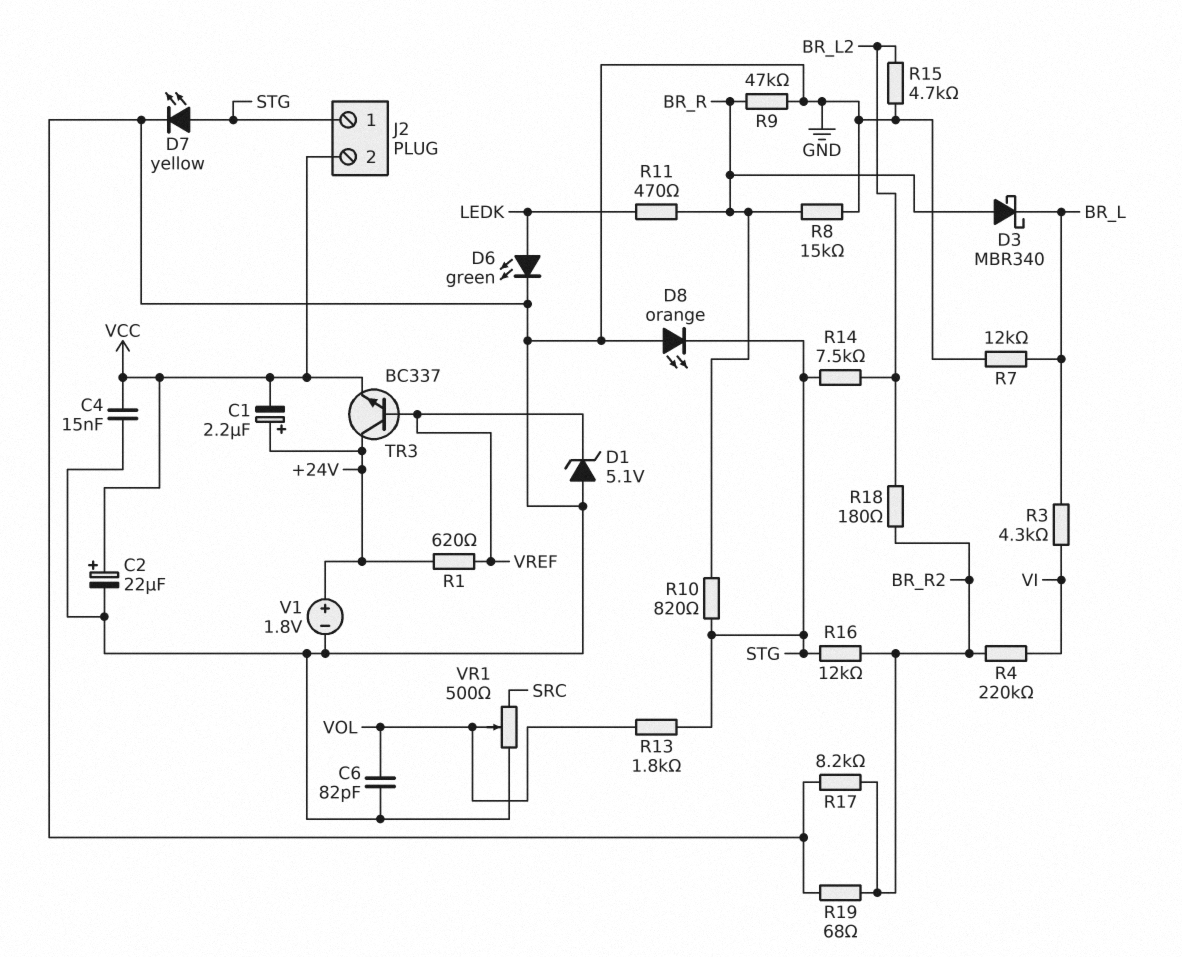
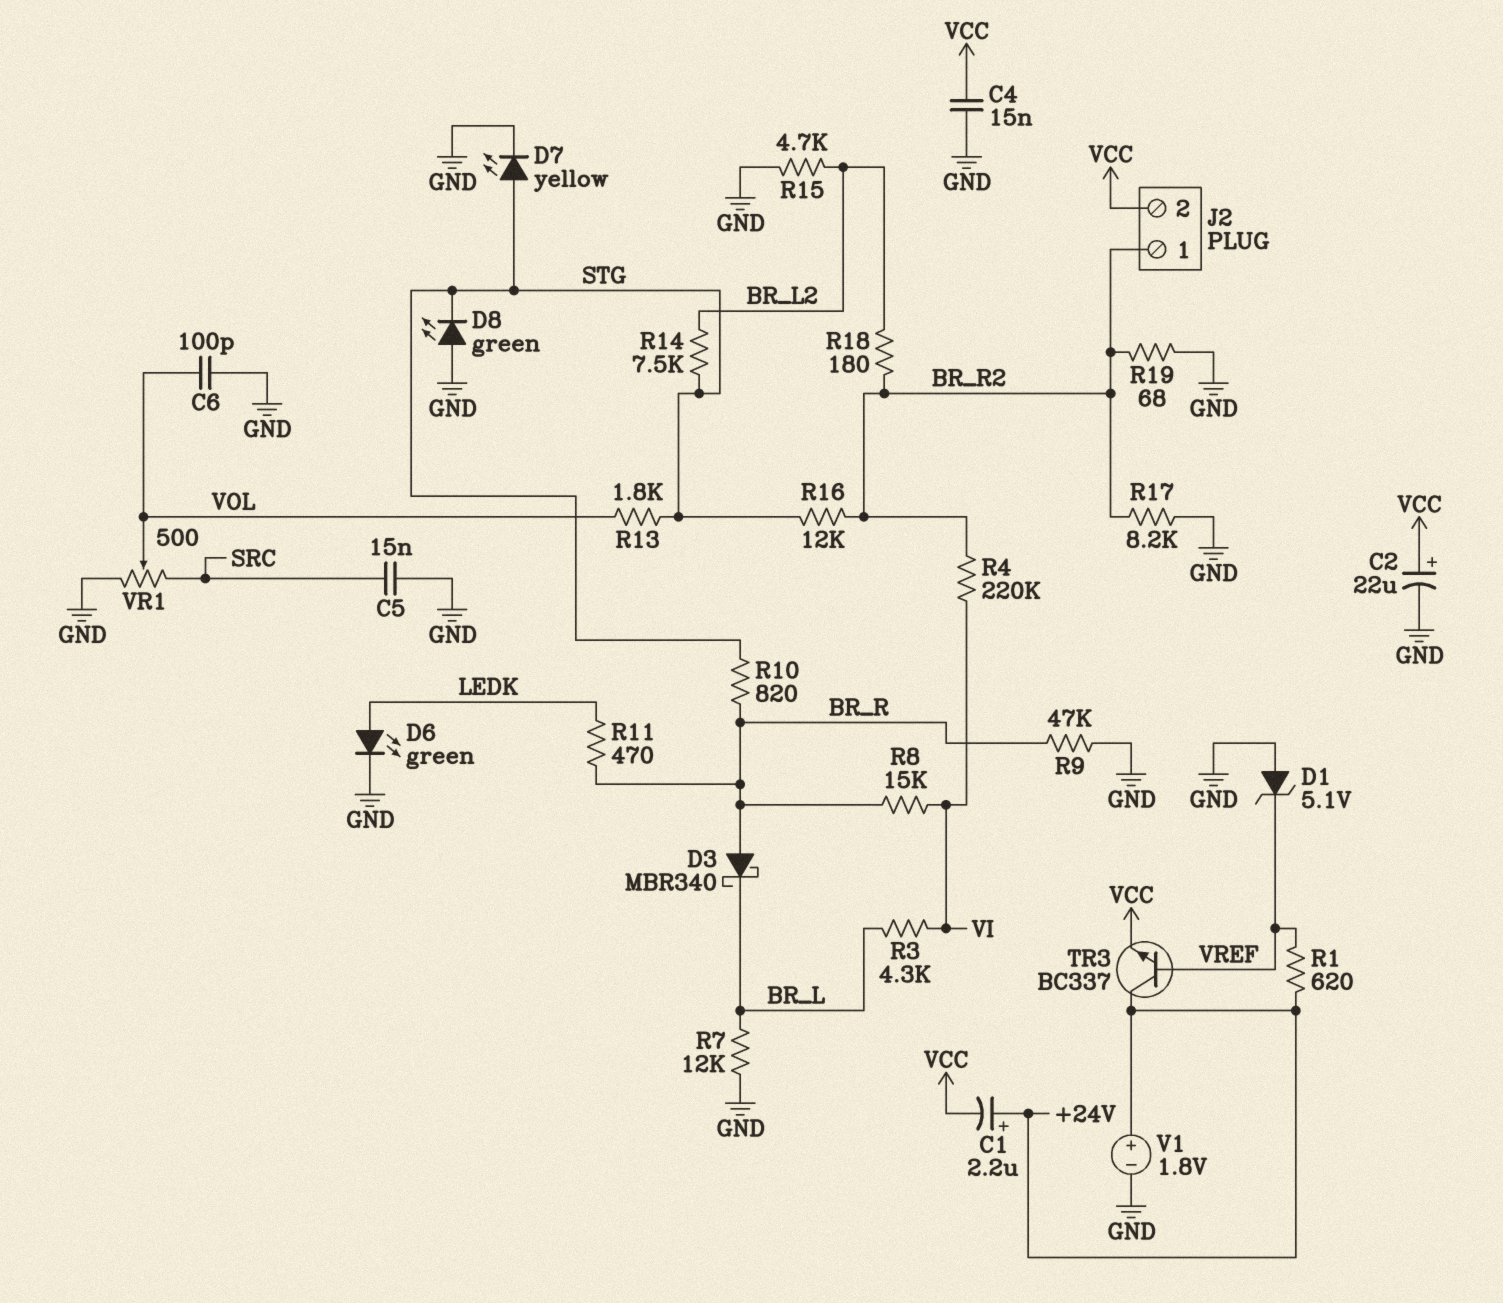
C5: none -> 15nF (GND, SRC)
C6: 82pF (GND, VOL) -> 100pF (GND, VOL)
D8: LED orange (A GND, K STG) -> LED green (A GND, K STG)
J2 pin 1: STG -> BR_R2
R8: 15k (BR_R, GND) -> 15k (BR_R, VI)

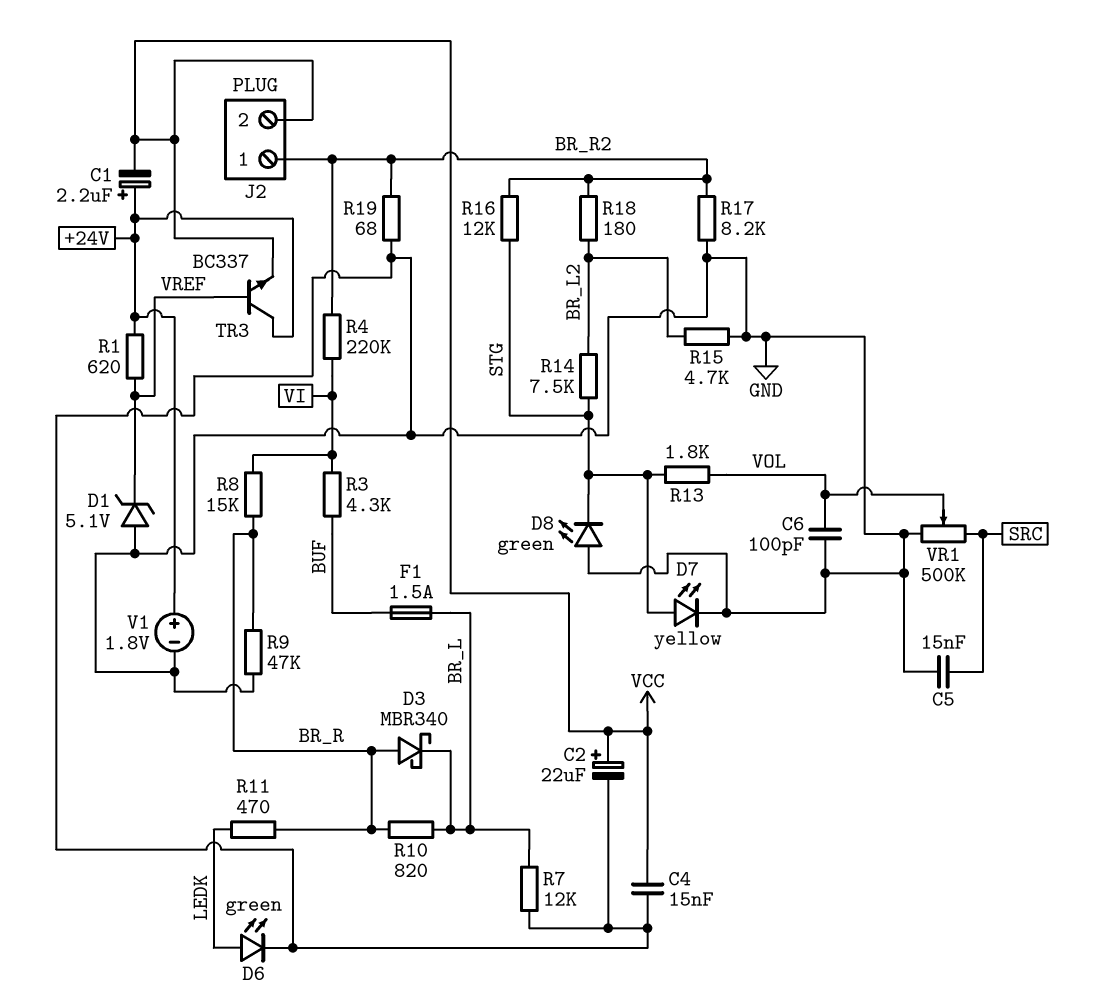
F1: none -> 1.5A (BR_L, BUF)
R3: 4.3k (BR_L, VI) -> 4.3k (BUF, VI)
R10: 820 (BR_R, STG) -> 820 (BR_L, BR_R)
VR1: 500 (GND, SRC, wiper VOL) -> 500k (GND, SRC, wiper VOL)

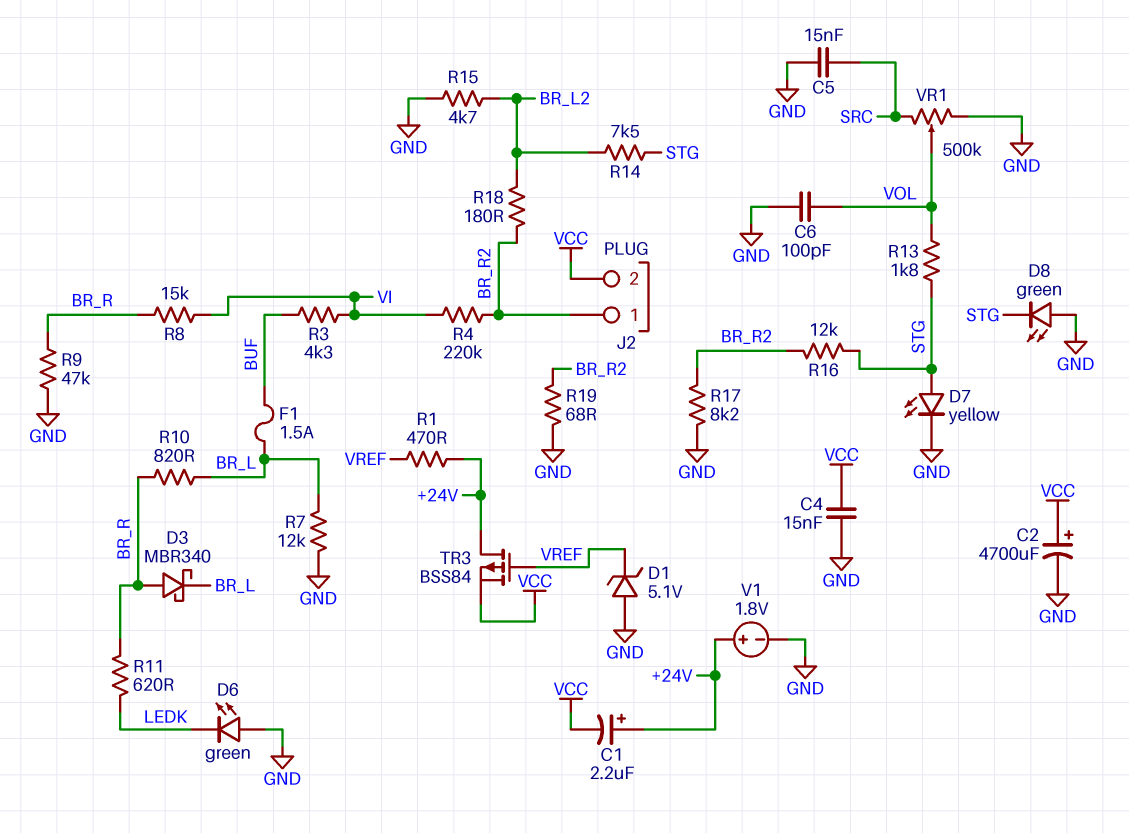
C2: 22uF (plus VCC, minus GND) -> 4700uF (plus VCC, minus GND)
D6: LED green (A LEDK, K GND) -> LED green (A GND, K LEDK)
R1: 620 (+24V, VREF) -> 470 (+24V, VREF)
R11: 470 (BR_R, LEDK) -> 620 (BR_R, LEDK)
TR3: NPN BC337 (B VREF, C +24V, E VCC) -> PMOS BSS84 (G VREF, D +24V, S VCC)

